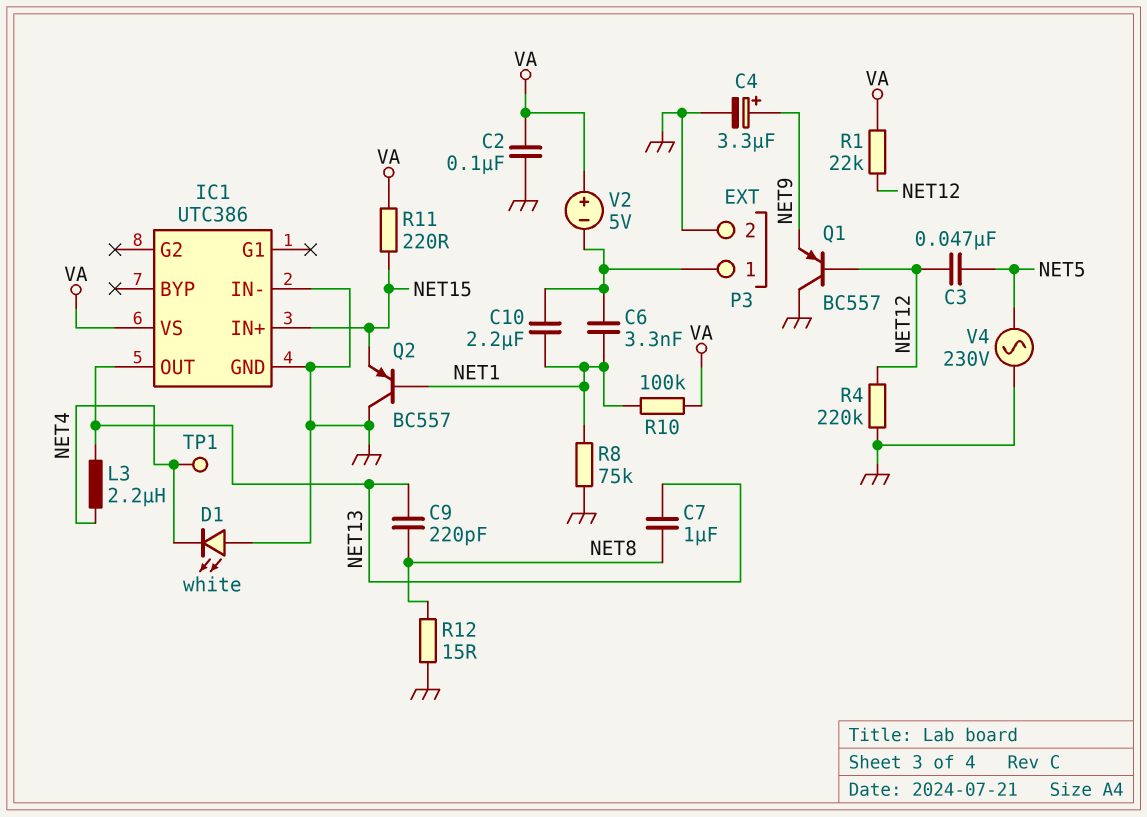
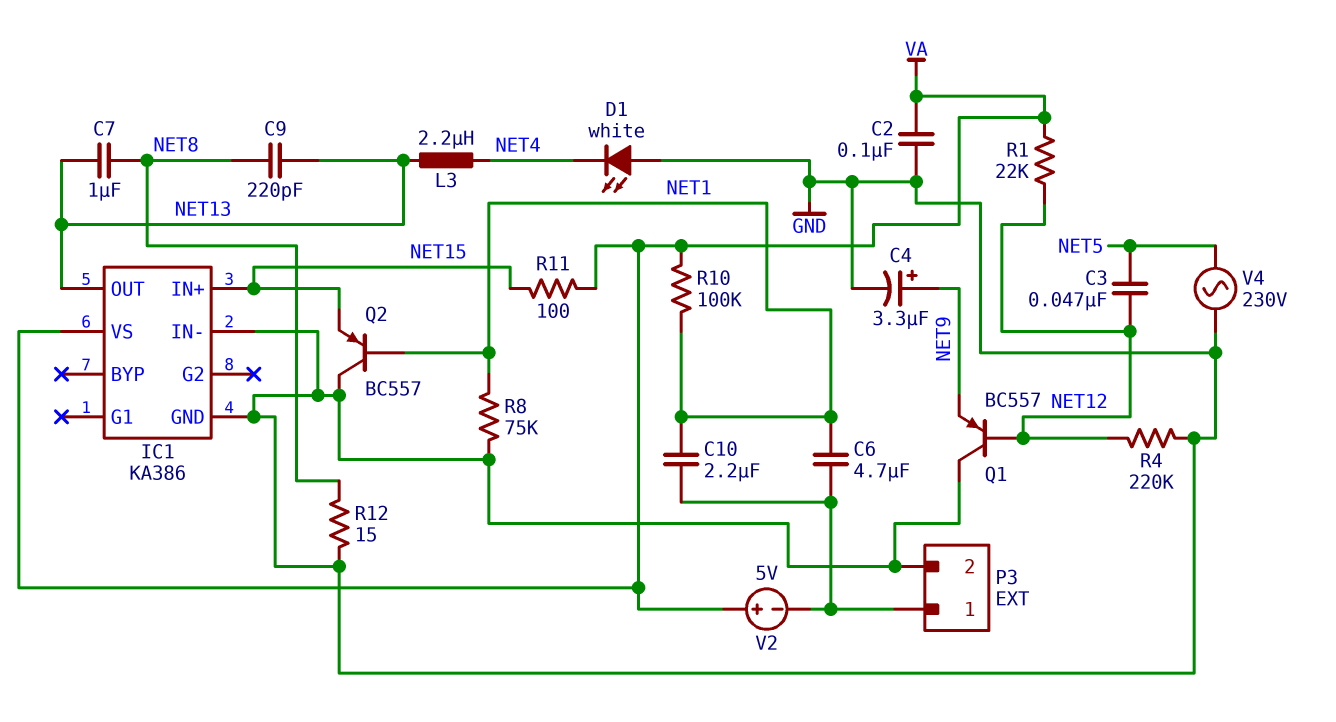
C6: 3.3nF (NET1, P3/1) -> 4.7uF (NET1, P3/1)
IC1: UTC386 -> KA386
R11: 220 (NET15, VA) -> 100 (NET15, VA)
TP1: test point (NET4) -> none

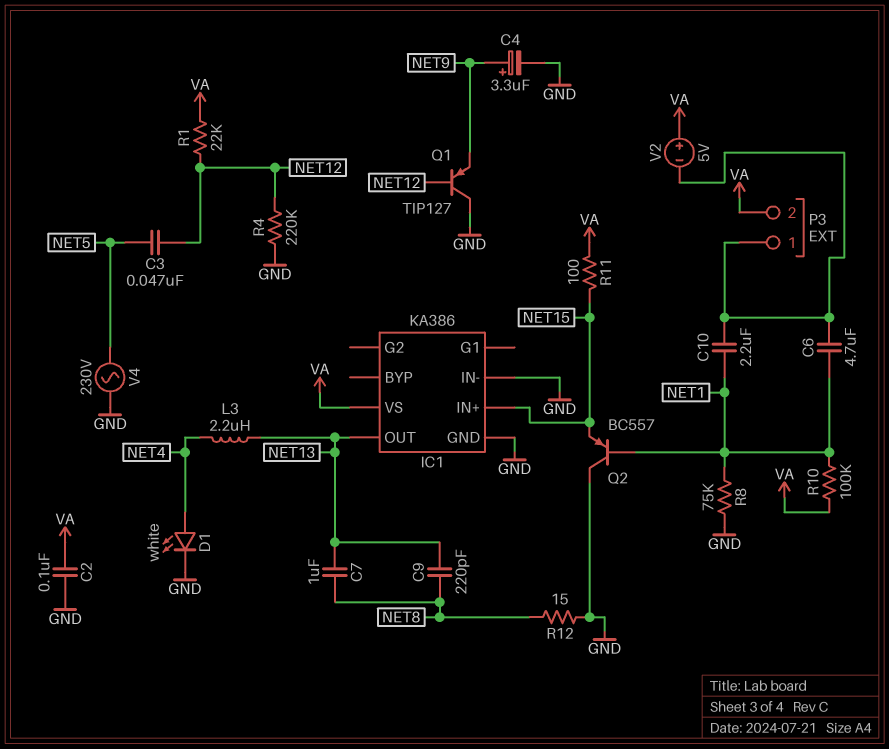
D1: LED white (A GND, K NET4) -> LED white (A NET4, K GND)
P3 pin 2: GND -> VA
Q1: PNP BC557 (B NET12, C GND, E NET9) -> PNP TIP127 (B NET12, C GND, E NET9)

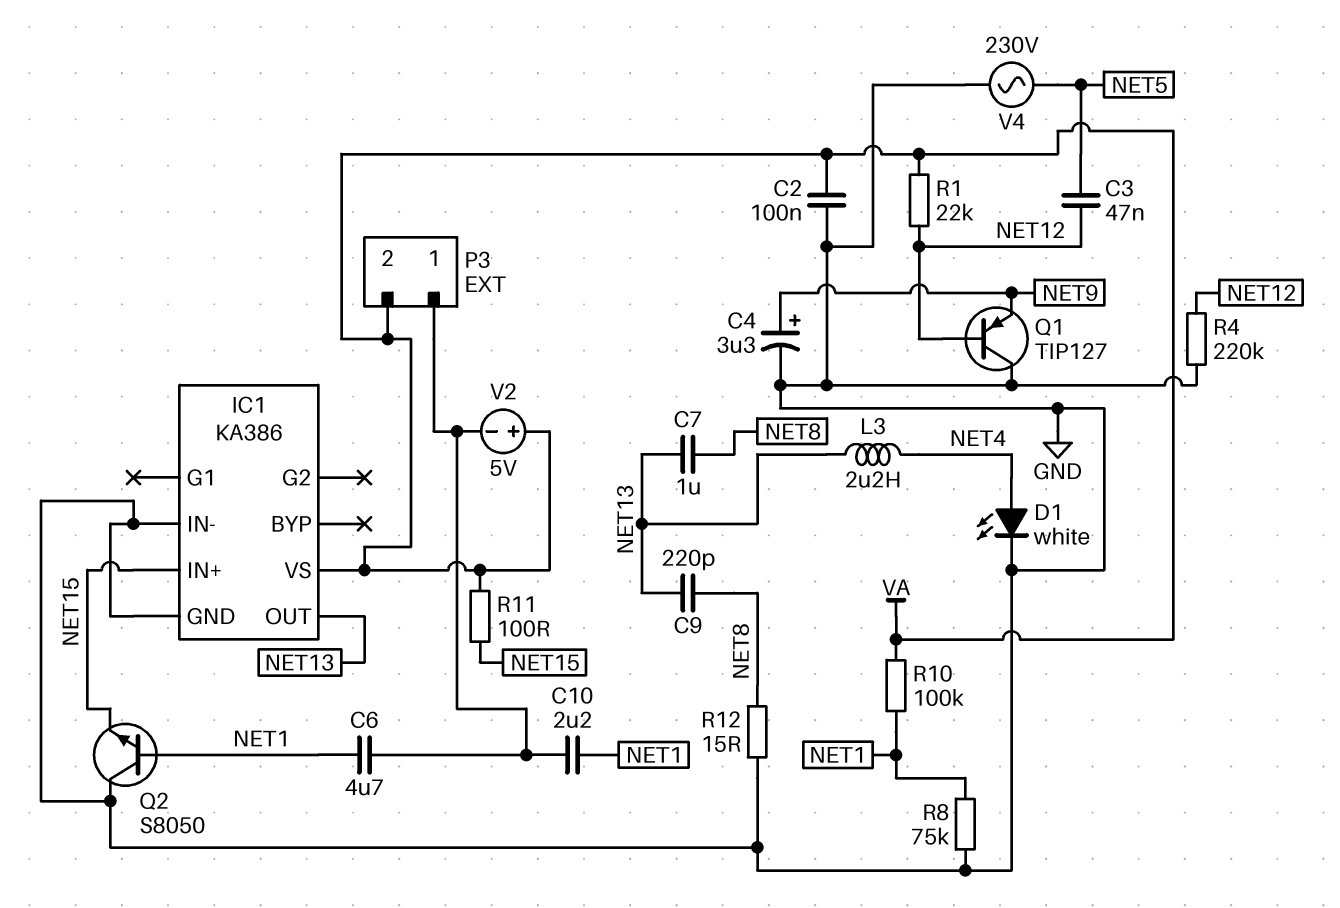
Q2: PNP BC557 (B NET1, C GND, E NET15) -> NPN S8050 (B NET1, C GND, E NET15)

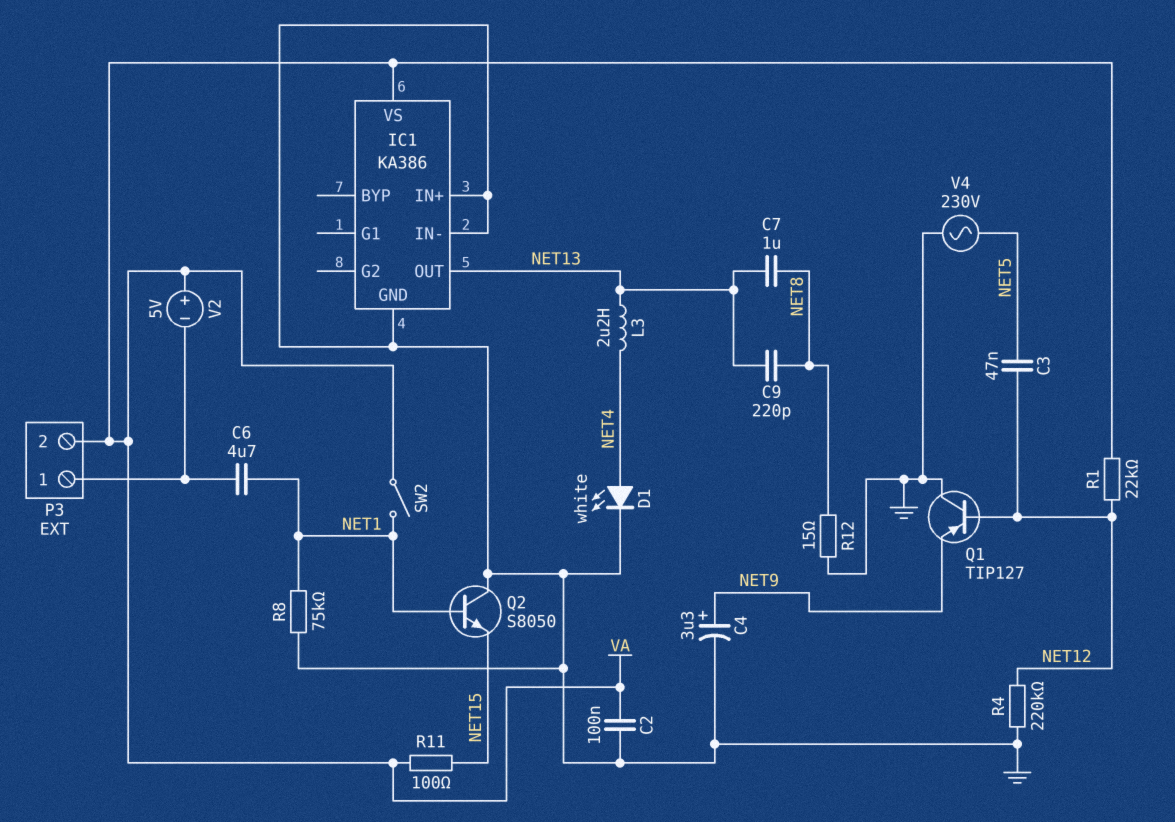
C10: 2.2uF (NET1, P3/1) -> none
IC1 pin IN+: NET15 -> GND
R10: 100k (NET1, VA) -> none
SW2: none -> switch (NET1, VA)

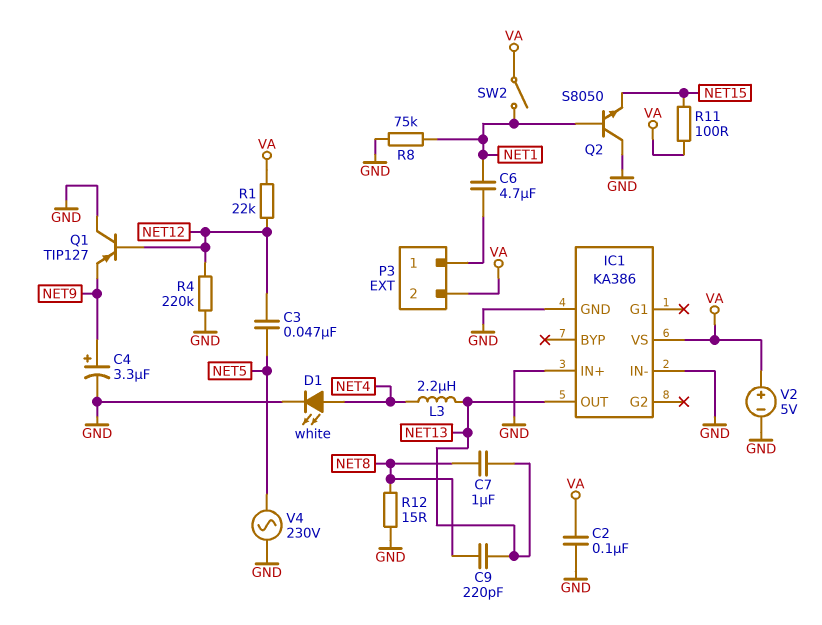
V2: 5V (plus VA, minus P3/1) -> 5V (plus VA, minus GND)

